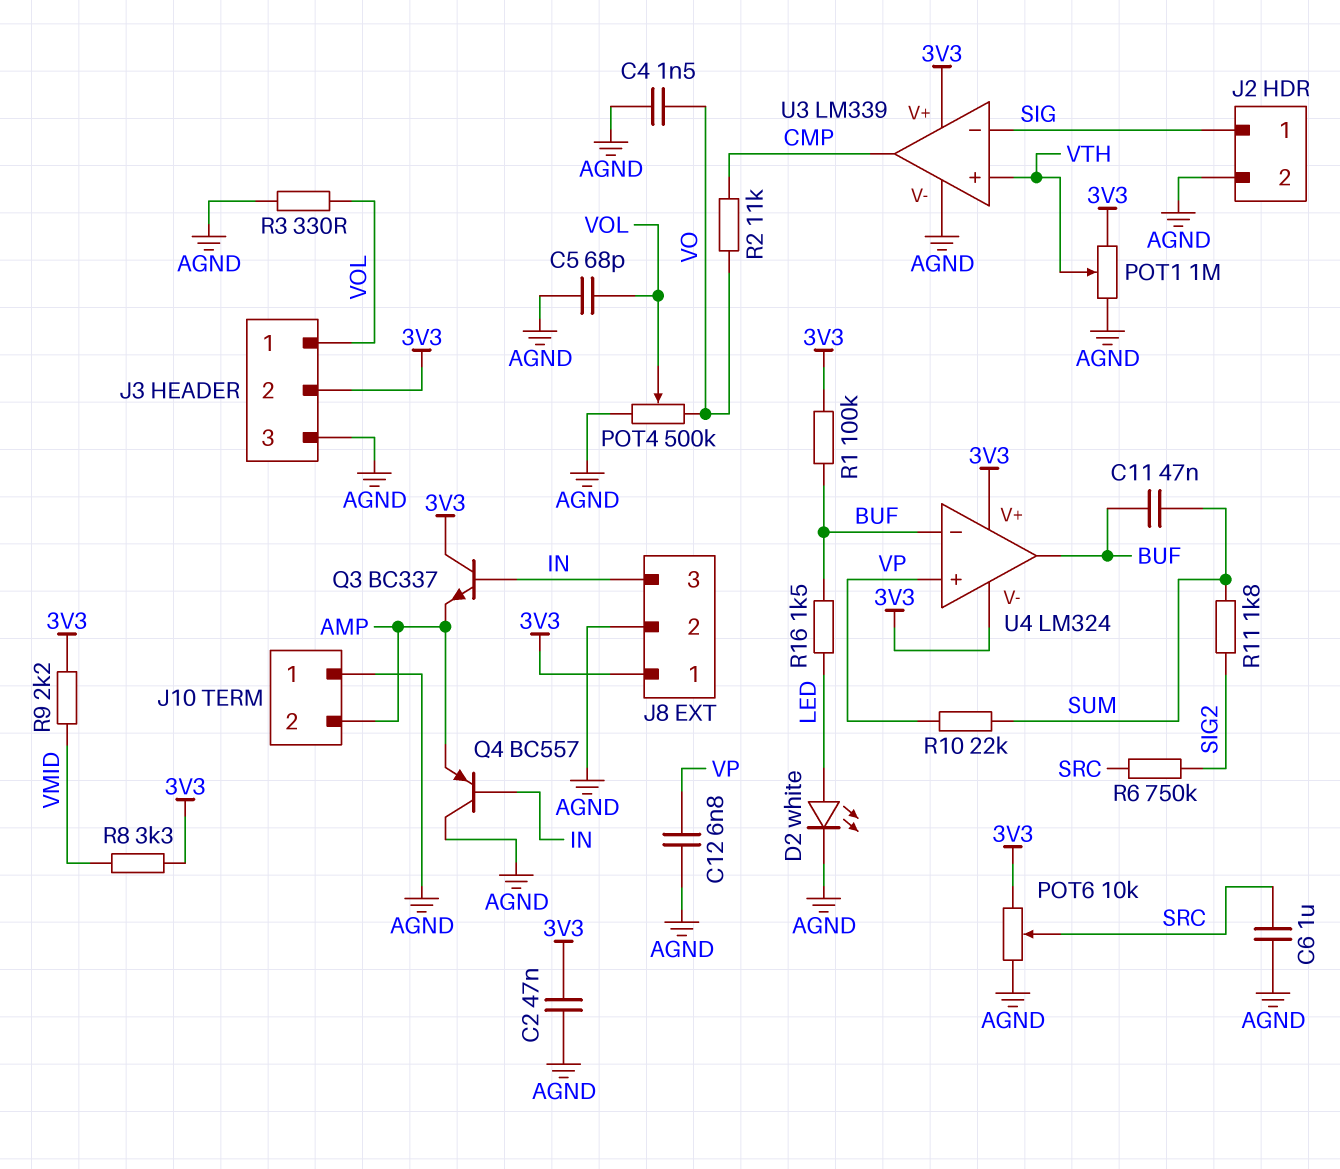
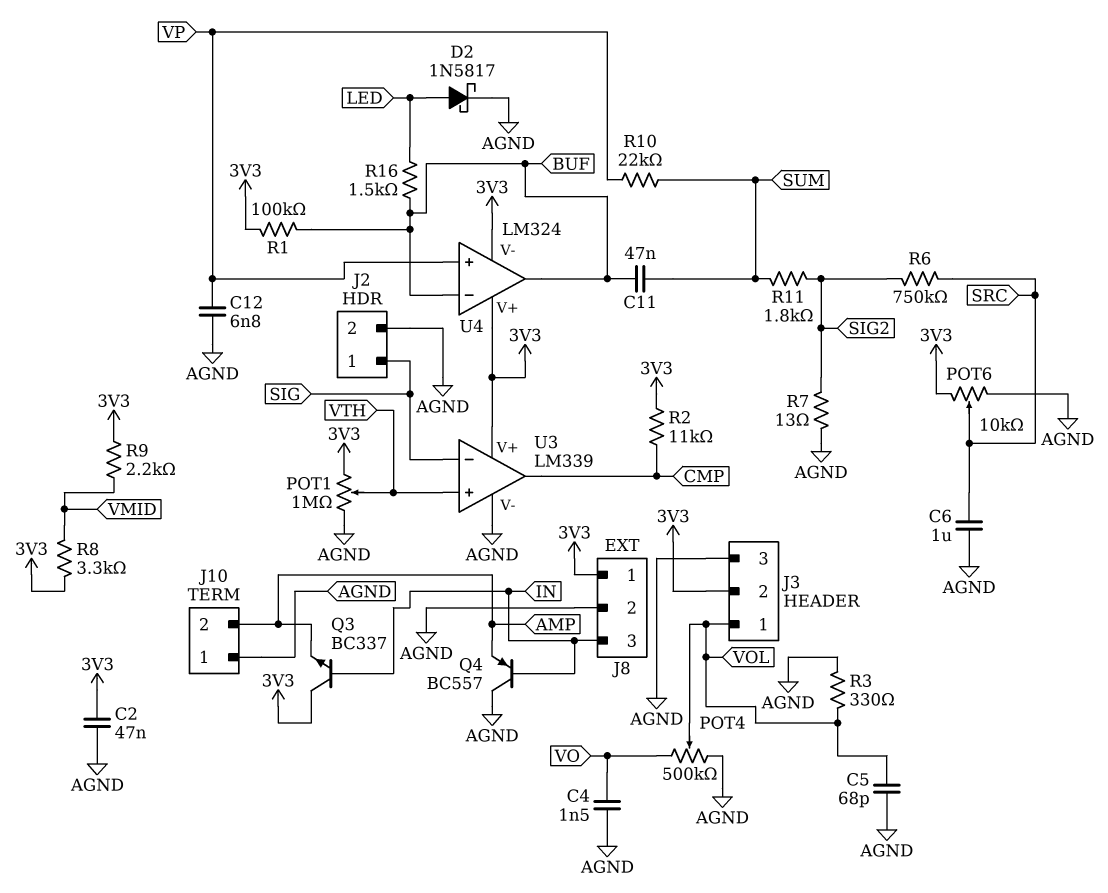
D2: LED white (A LED, K AGND) -> schottky 1N5817 (A LED, K AGND)
R2: 11k (CMP, VO) -> 11k (3V3, CMP)
R7: none -> 13 (AGND, SIG2)

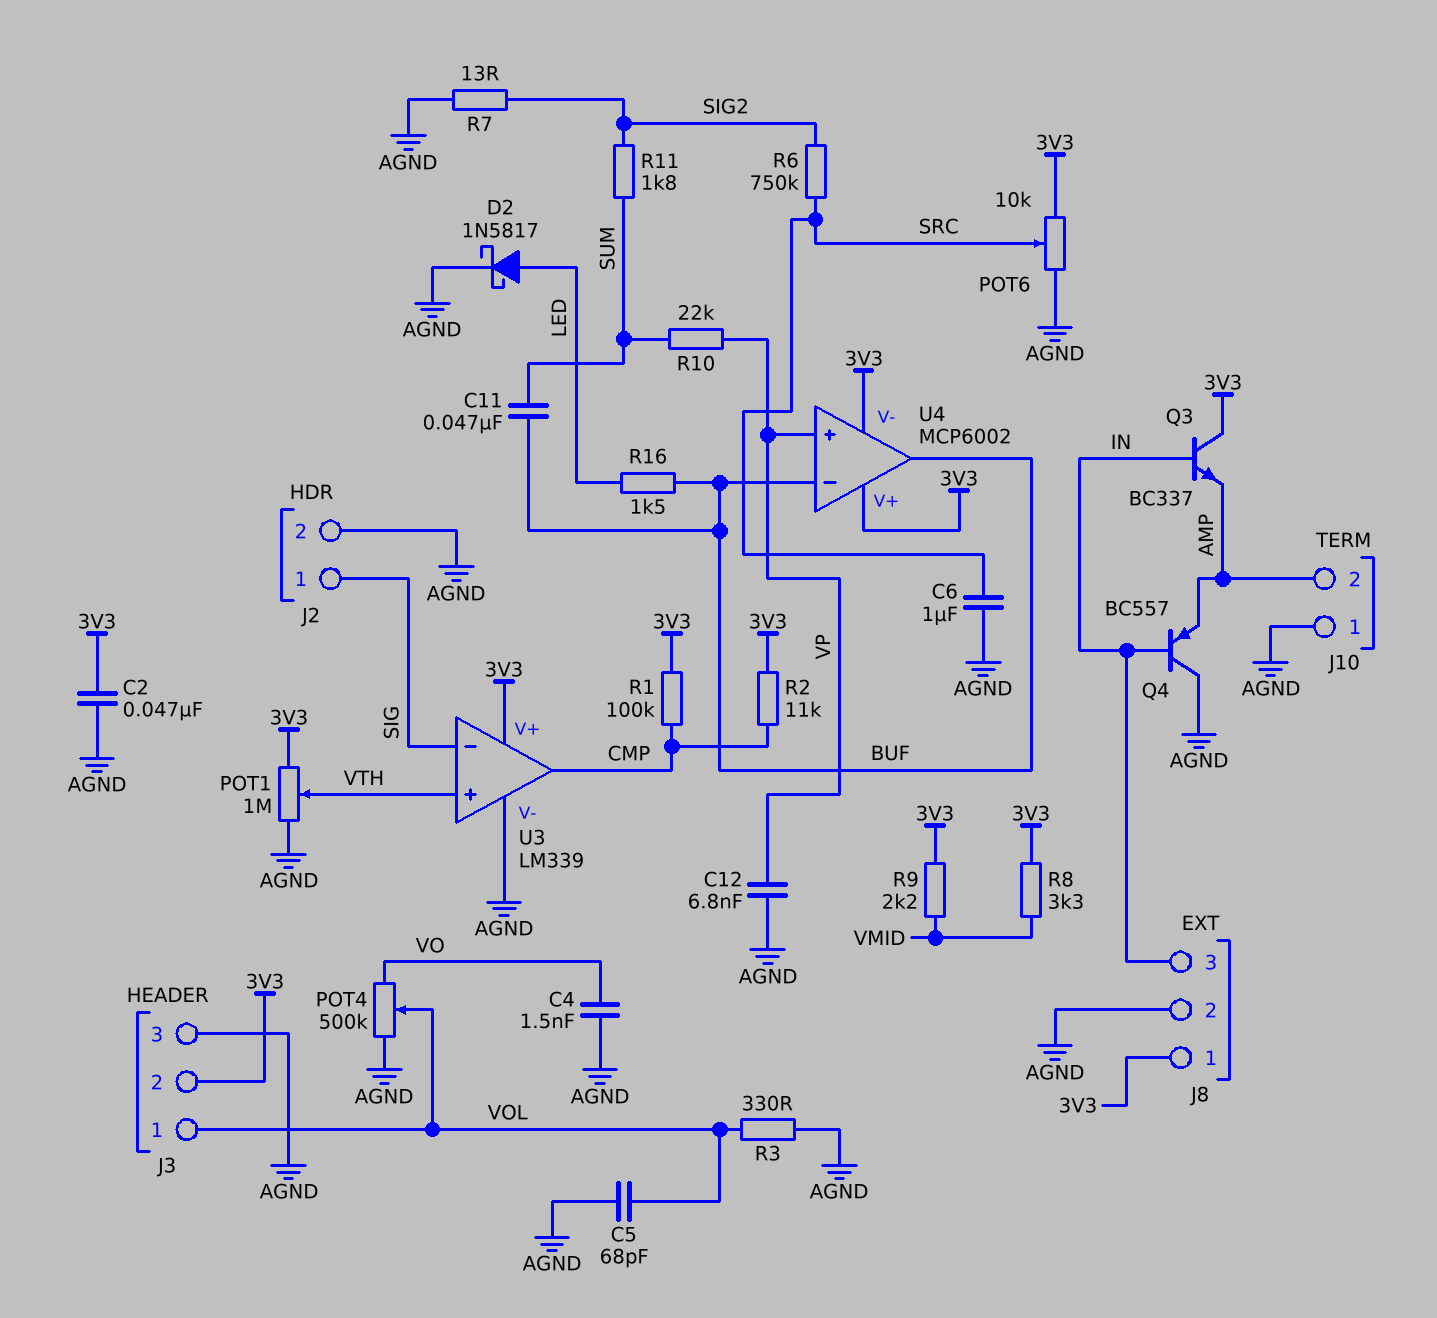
R1: 100k (3V3, BUF) -> 100k (3V3, CMP)
U4: LM324 -> MCP6002

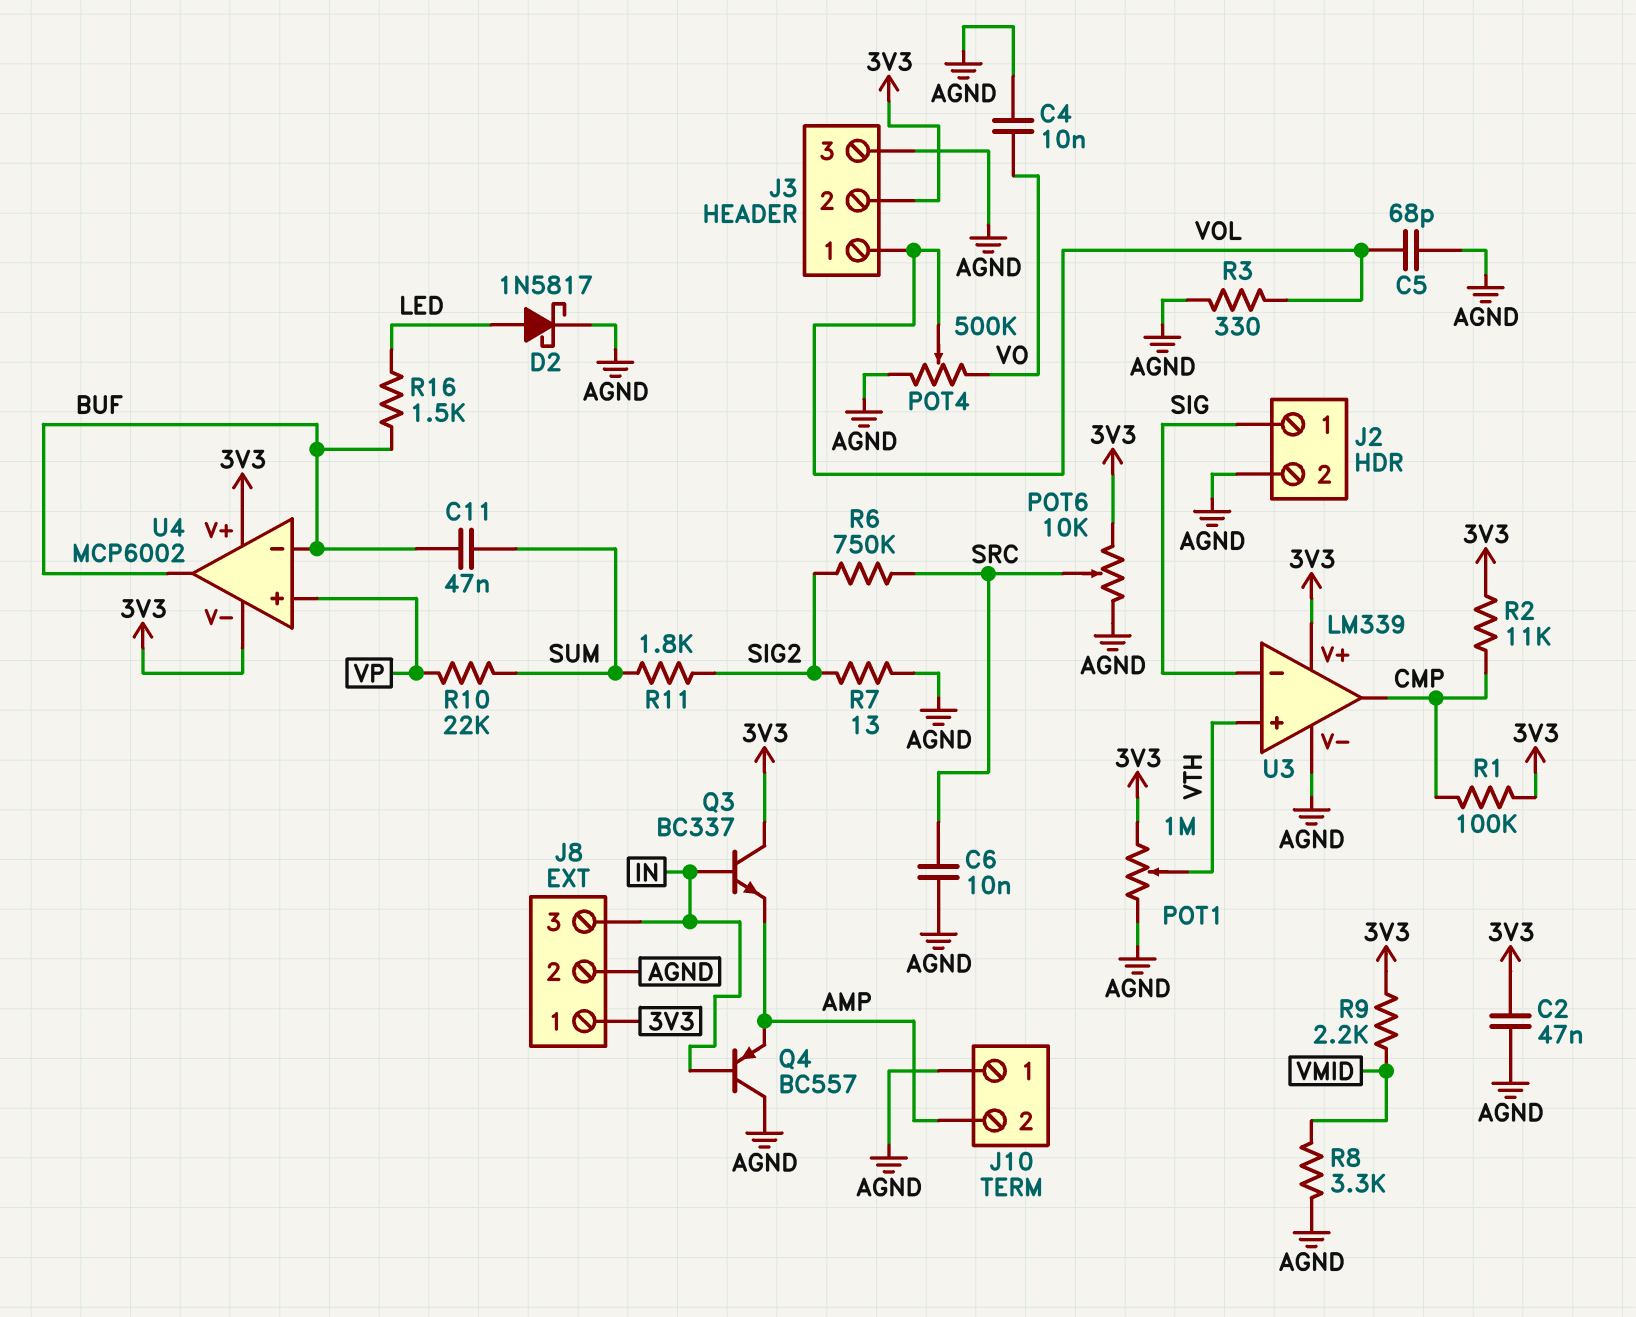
C4: 1.5nF (AGND, VO) -> 10nF (AGND, VO)
C6: 1uF (AGND, SRC) -> 10nF (AGND, SRC)
C12: 6.8nF (AGND, VP) -> none
R8: 3.3k (3V3, VMID) -> 3.3k (AGND, VMID)

